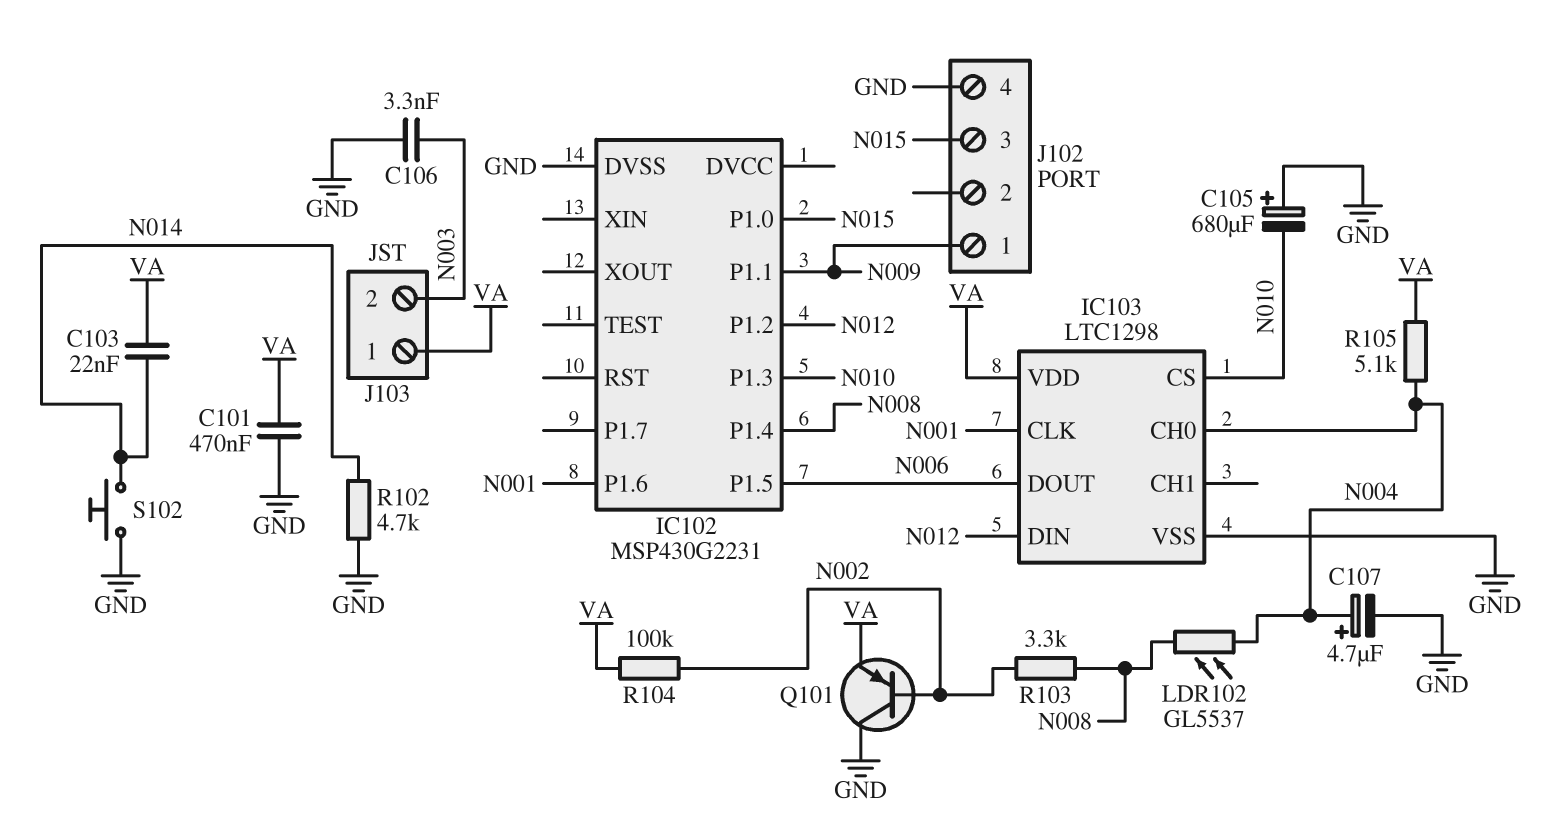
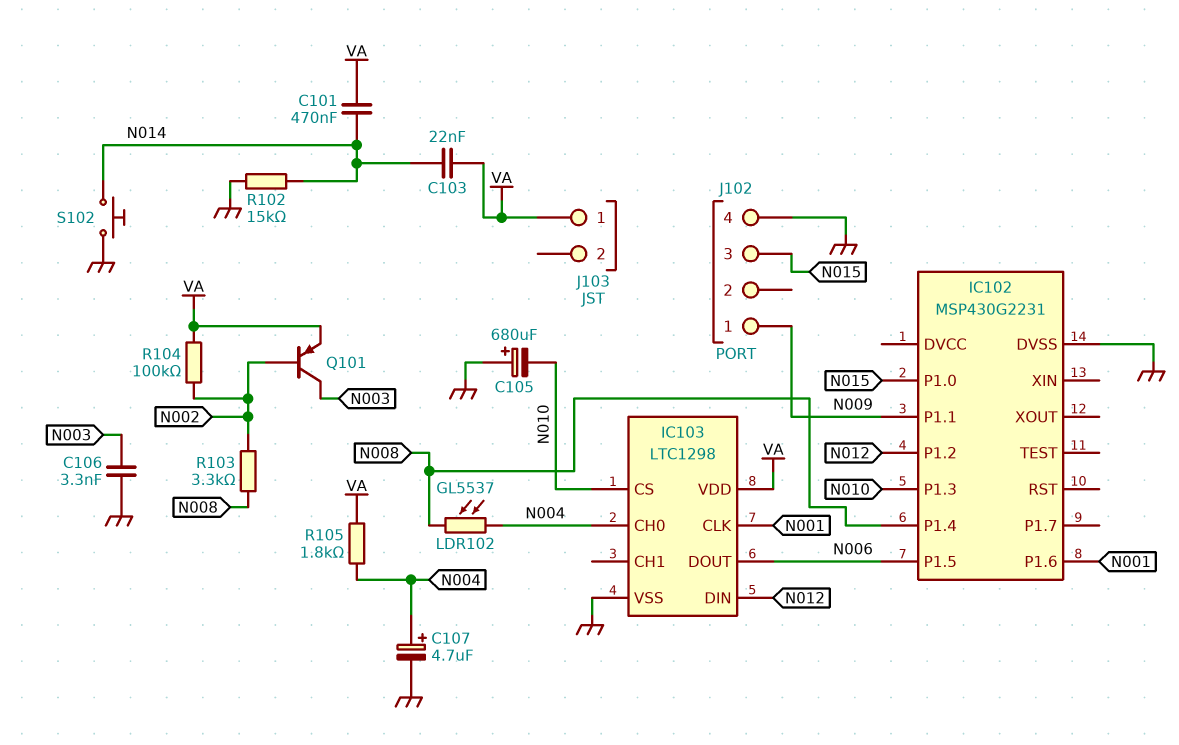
C101: 470nF (GND, VA) -> 470nF (N014, VA)
J103 pin 2: N003 -> none
Q101: PNP (B N002, C GND, E VA) -> PNP (B N002, C N003, E VA)
R102: 4.7k (GND, N014) -> 15k (GND, N014)
R105: 5.1k (N004, VA) -> 1.8k (N004, VA)

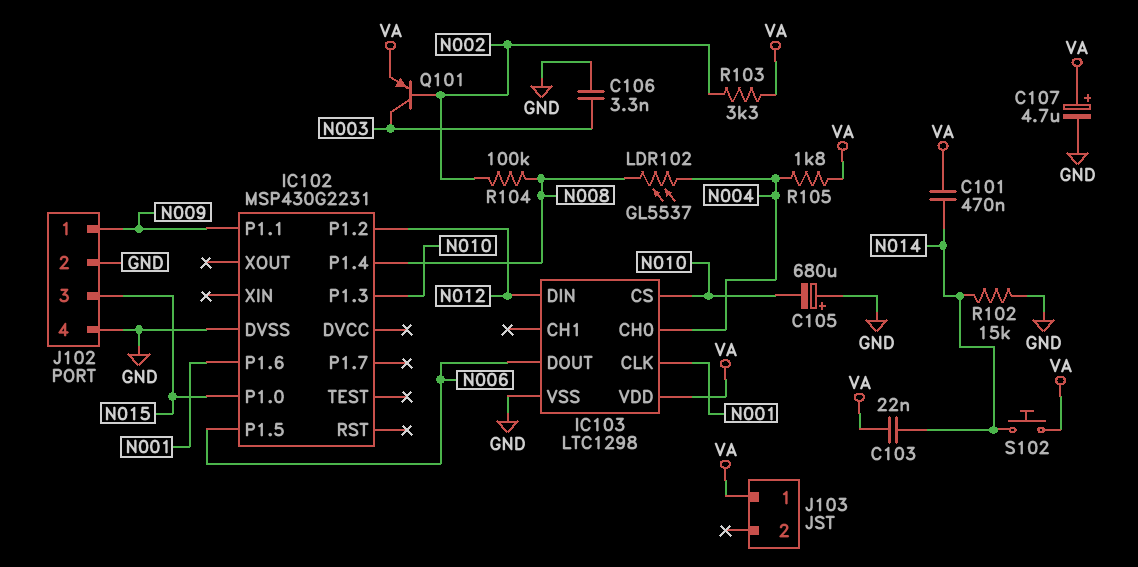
C107: 4.7uF (plus N004, minus GND) -> 4.7uF (plus VA, minus GND)
J102 pin 2: none -> GND
R103: 3.3k (N002, N008) -> 3.3k (N002, VA)
R104: 100k (N002, VA) -> 100k (N002, N008)
S102: button (GND, N014) -> button (N014, VA)

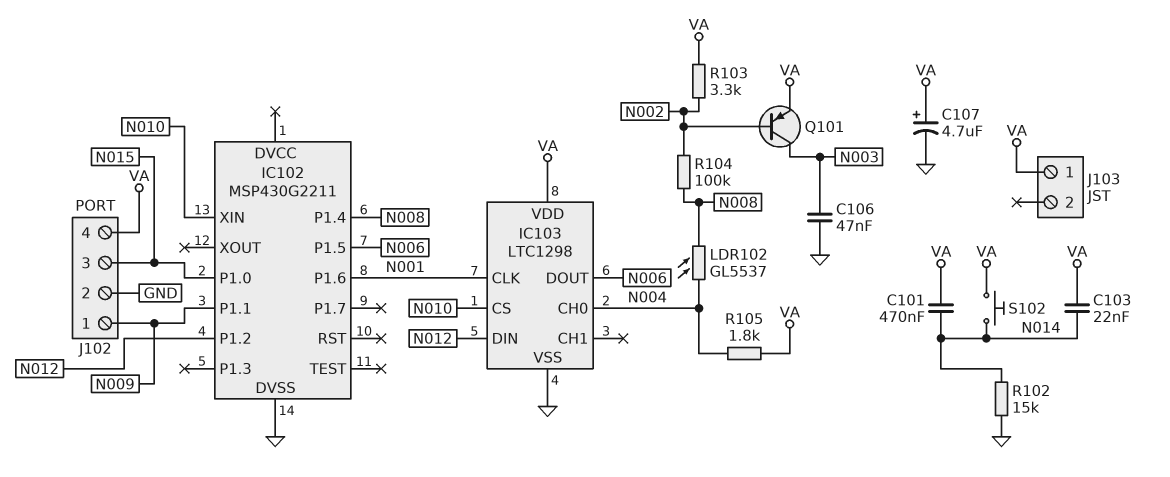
C105: 680uF (plus GND, minus N010) -> none
C106: 3.3nF (GND, N003) -> 47nF (GND, N003)
IC102: MSP430G2231 -> MSP430G2211
IC102 pin P1.3: N010 -> none
IC102 pin XIN: none -> N010
J102 pin 4: GND -> VA

